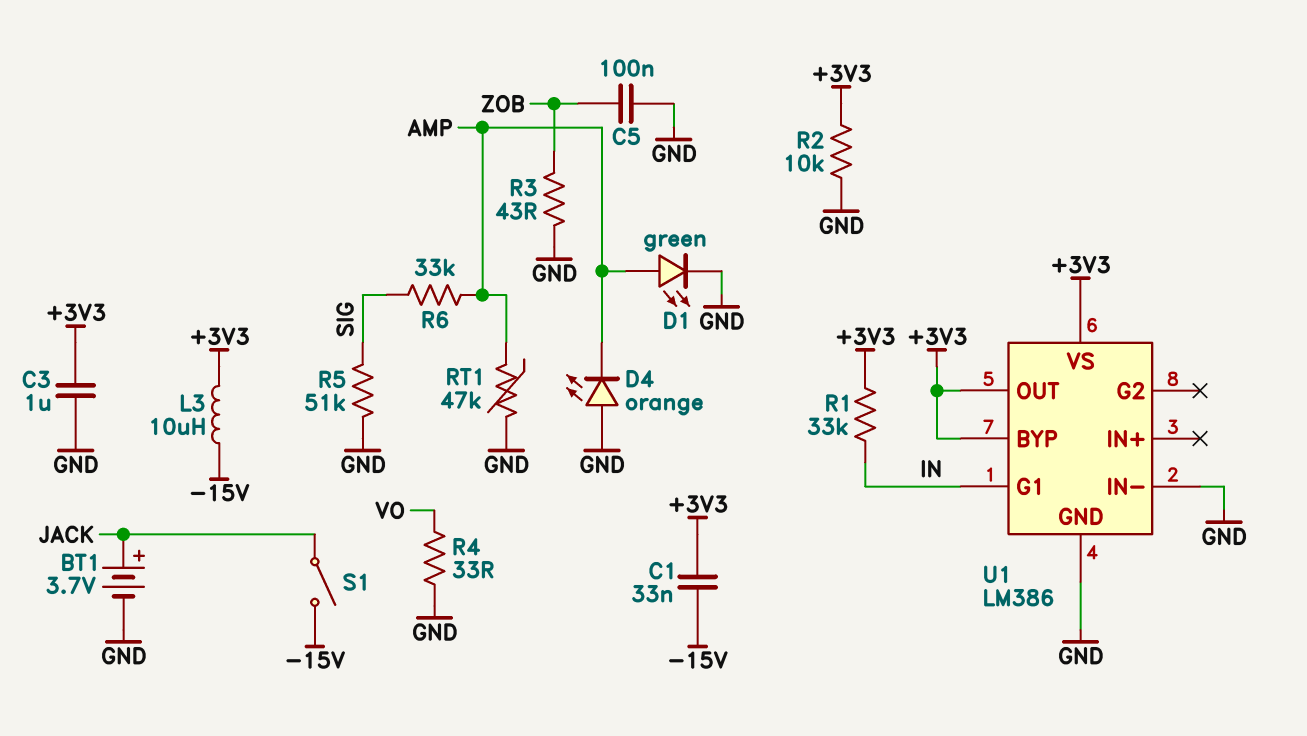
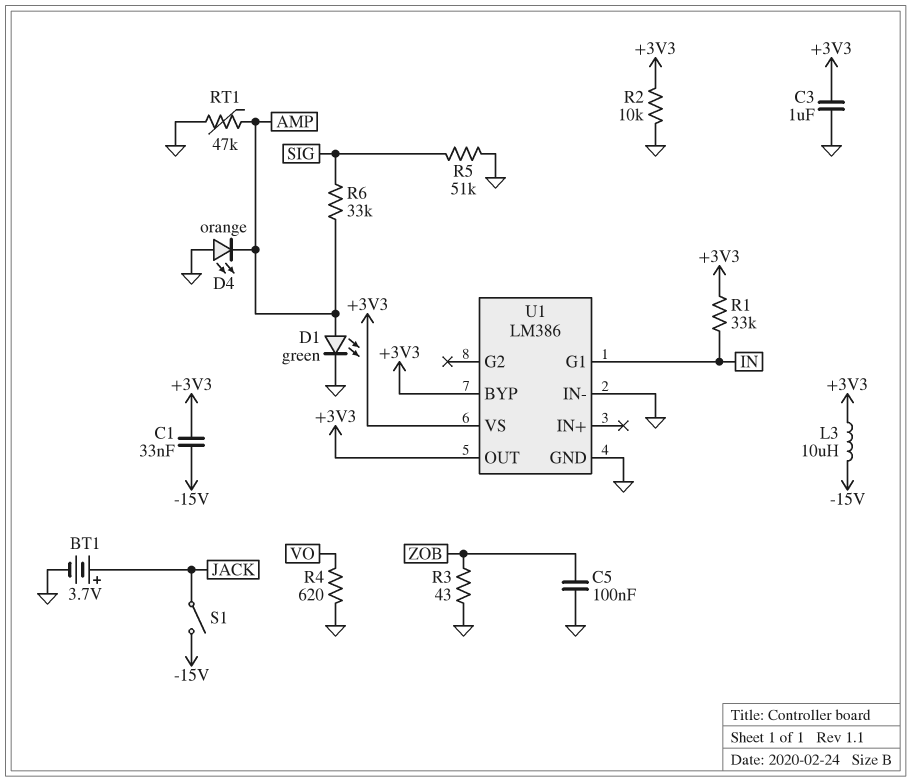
R4: 33 (GND, VO) -> 620 (GND, VO)

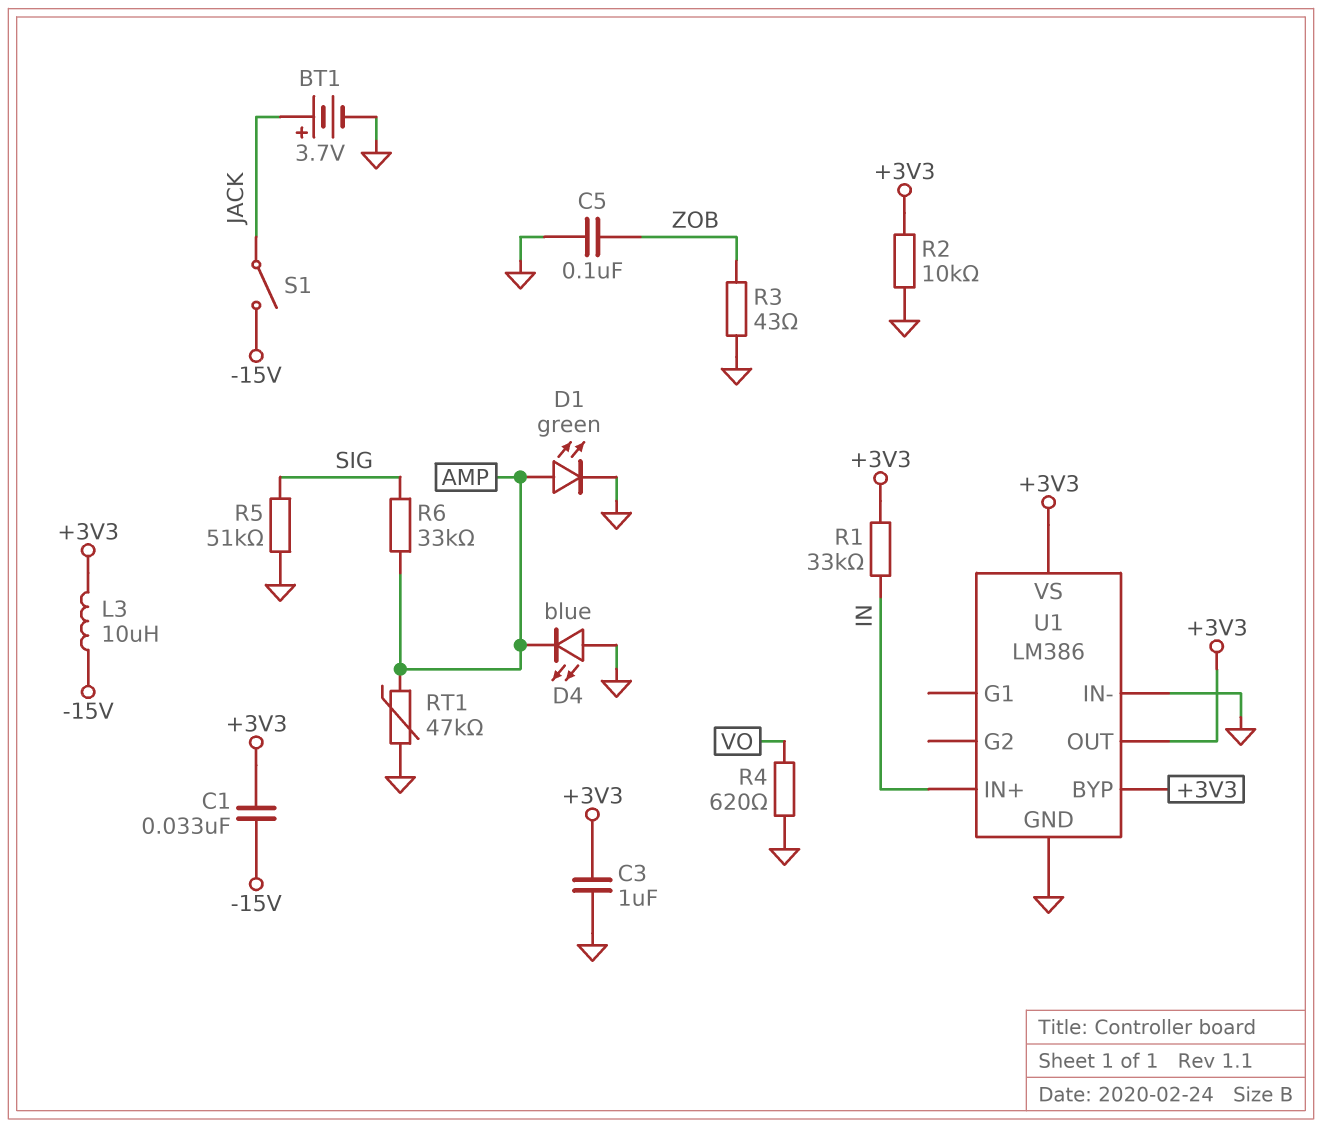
D4: LED orange (A GND, K AMP) -> LED blue (A GND, K AMP)
U1 pin G1: IN -> none
U1 pin IN+: none -> IN

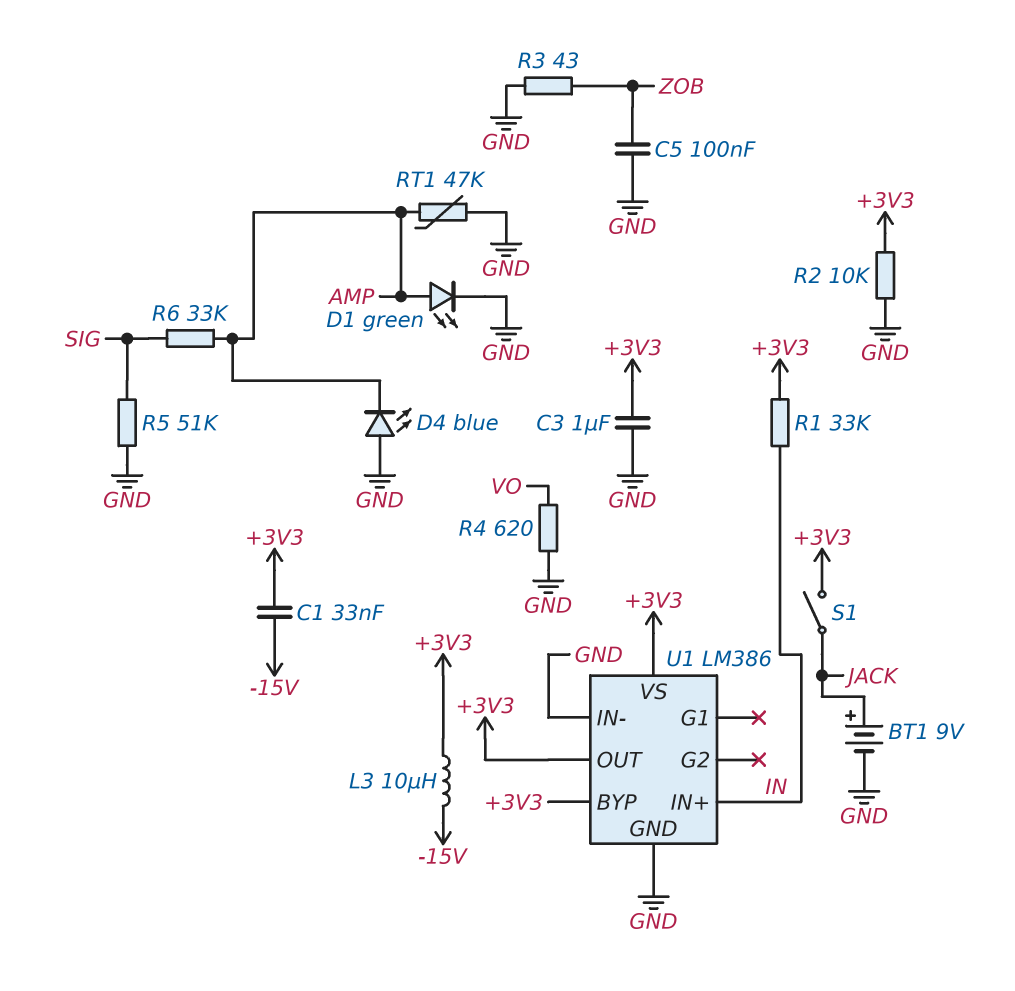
BT1: 3.7V (plus JACK, minus GND) -> 9V (plus JACK, minus GND)
S1: switch (-15V, JACK) -> switch (+3V3, JACK)

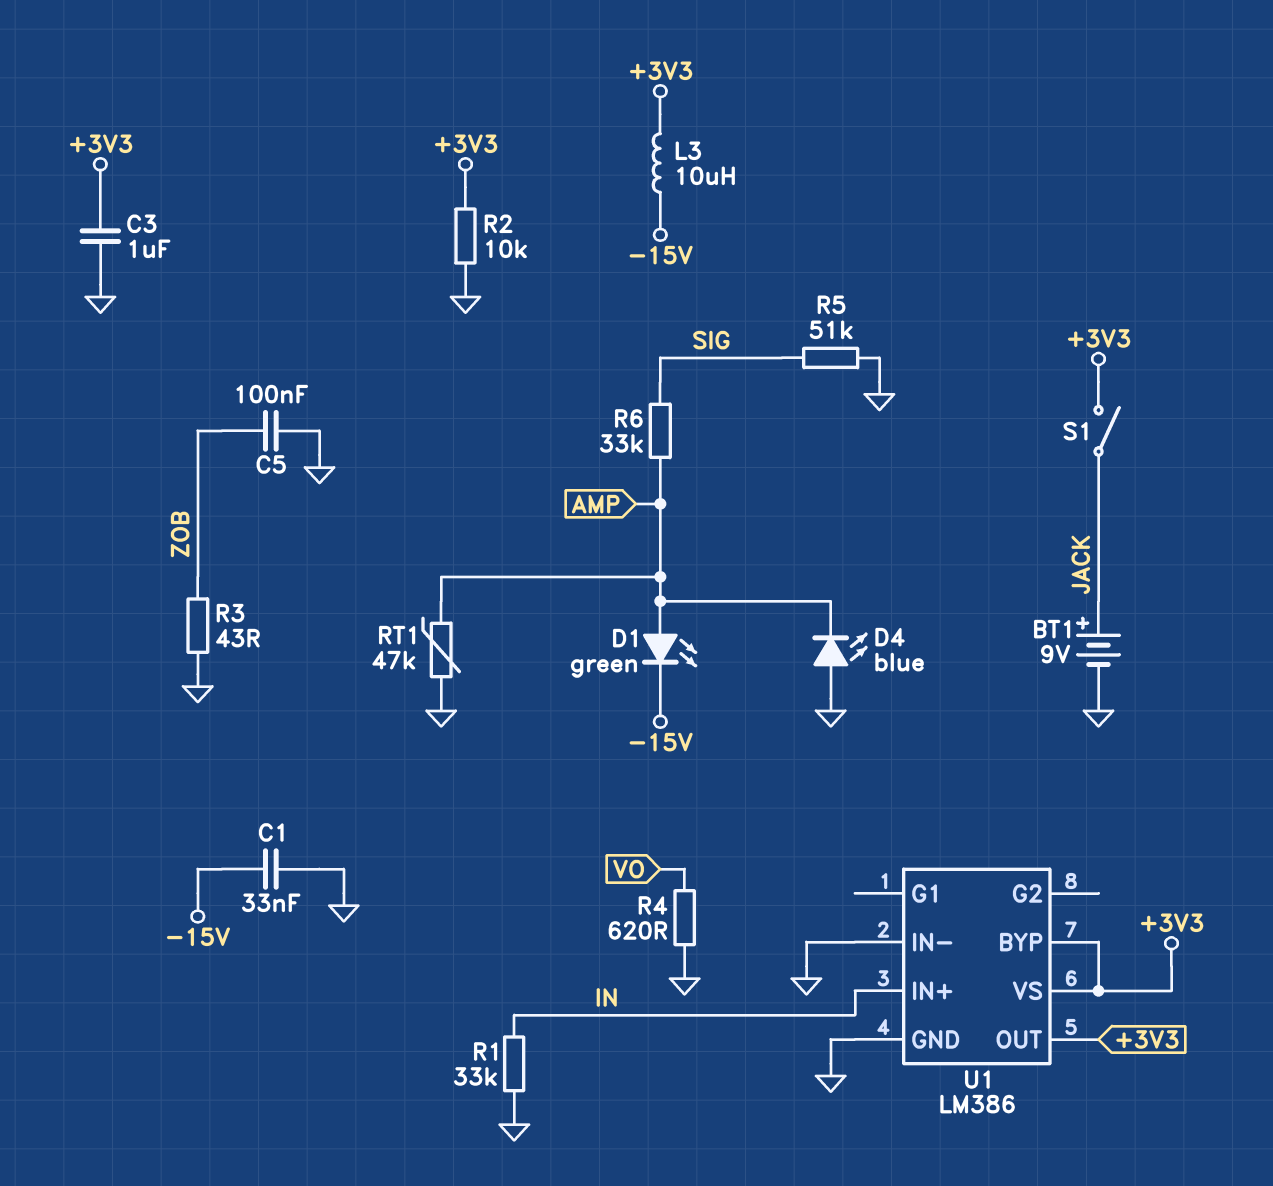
C1: 33nF (+3V3, -15V) -> 33nF (-15V, GND)
D1: LED green (A AMP, K GND) -> LED green (A AMP, K -15V)
R1: 33k (+3V3, IN) -> 33k (GND, IN)

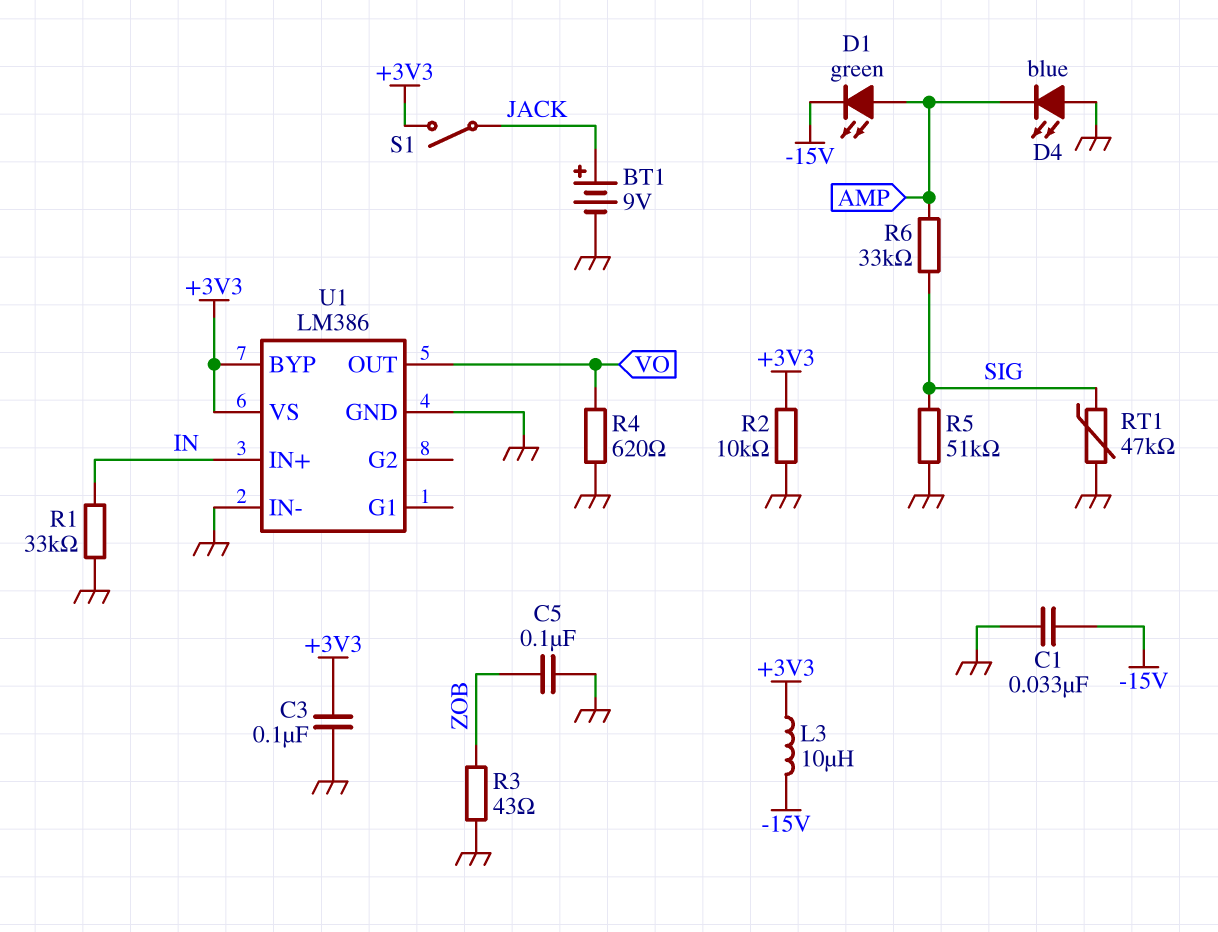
C3: 1uF (+3V3, GND) -> 100nF (+3V3, GND)
RT1: 47k (AMP, GND) -> 47k (GND, SIG)
U1 pin OUT: +3V3 -> VO

